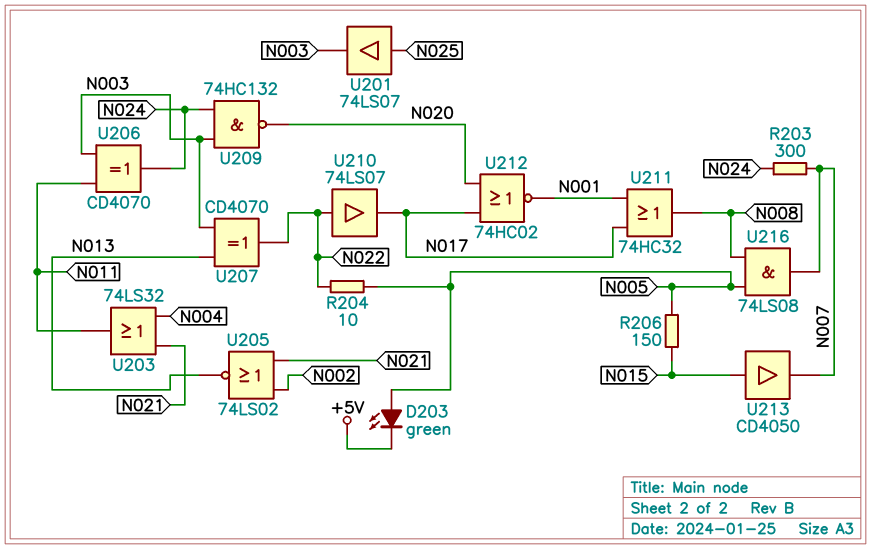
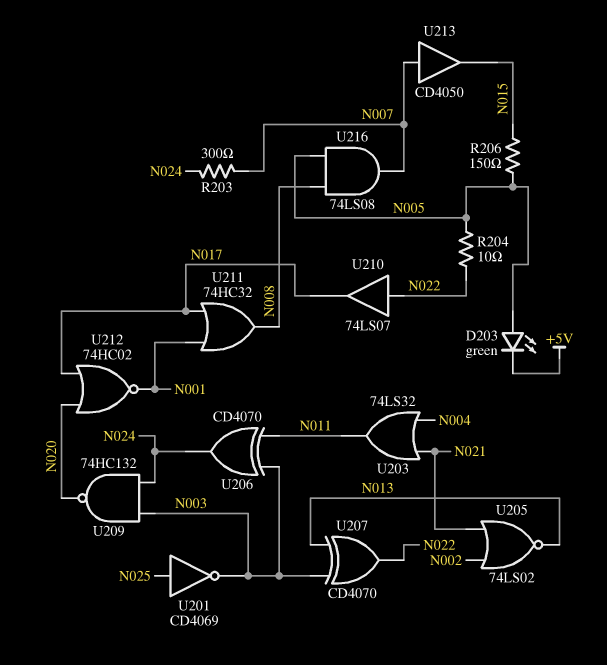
U201: buffer 74LS07 (in N025, out N003) -> NOT CD4069 (in N025, out N003)
U213: buffer CD4050 (in N015, out N007) -> buffer CD4050 (in N007, out N015)

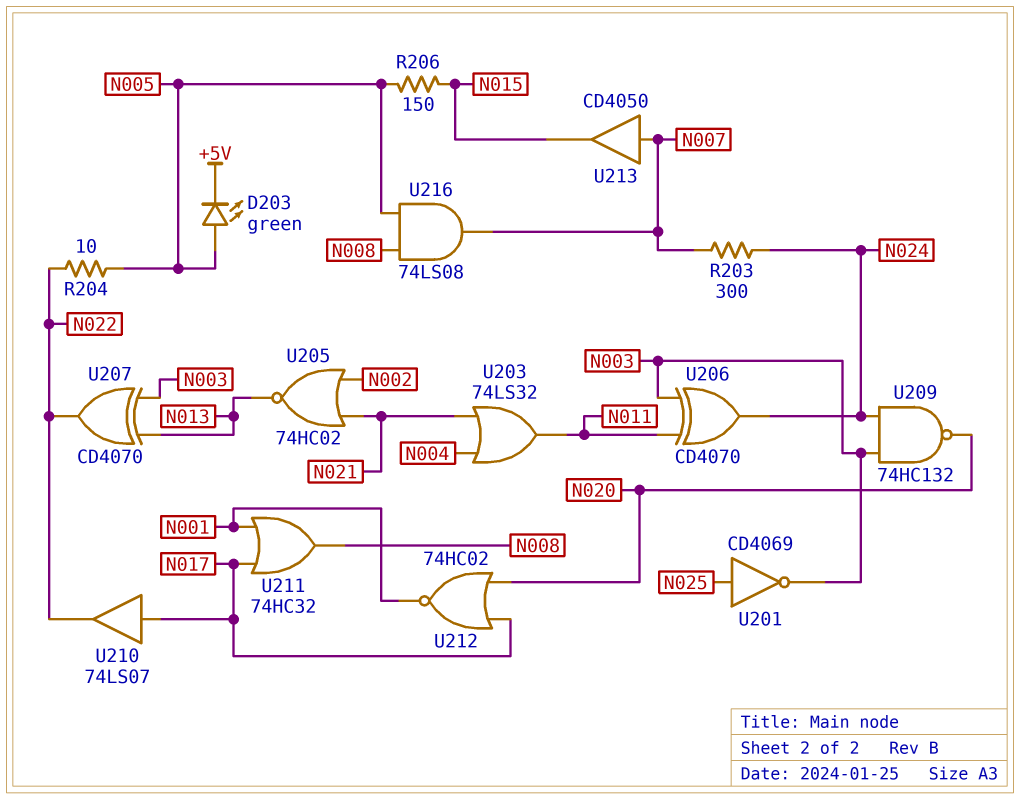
U205: NOR 74LS02 (in N002, in N021, out N013) -> NOR 74HC02 (in N002, in N021, out N013)
U210: buffer 74LS07 (in N022, out N017) -> buffer 74LS07 (in N017, out N022)

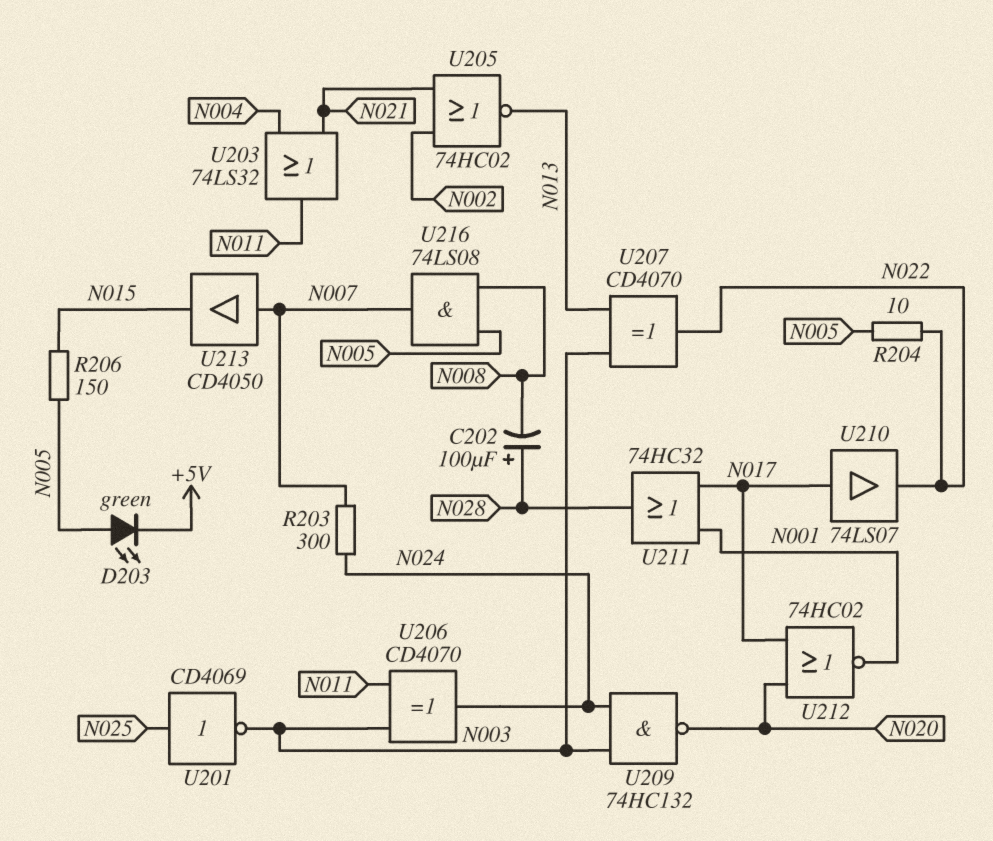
C202: none -> 100uF (plus N028, minus N008)
U211: OR 74HC32 (in N001, in N017, out N008) -> OR 74HC32 (in N001, in N017, out N028)

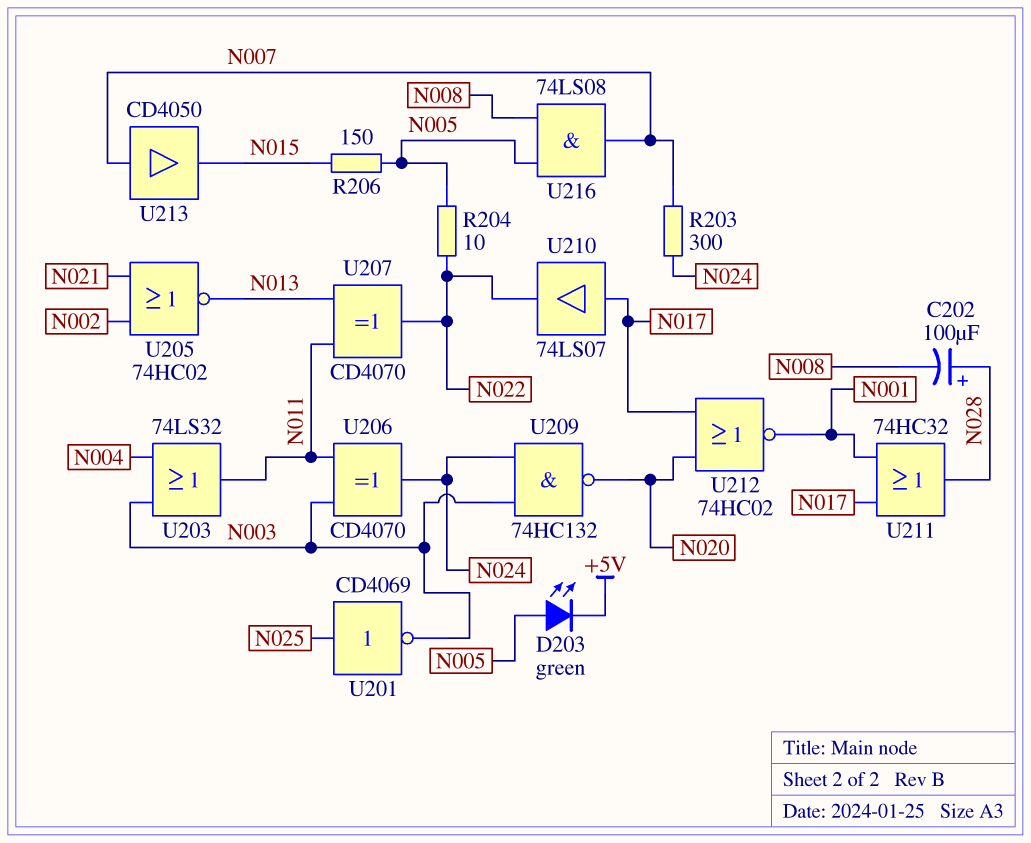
U203: OR 74LS32 (in N004, in N021, out N011) -> OR 74LS32 (in N003, in N004, out N011)
U207: XOR CD4070 (in N003, in N013, out N022) -> XOR CD4070 (in N011, in N013, out N022)

